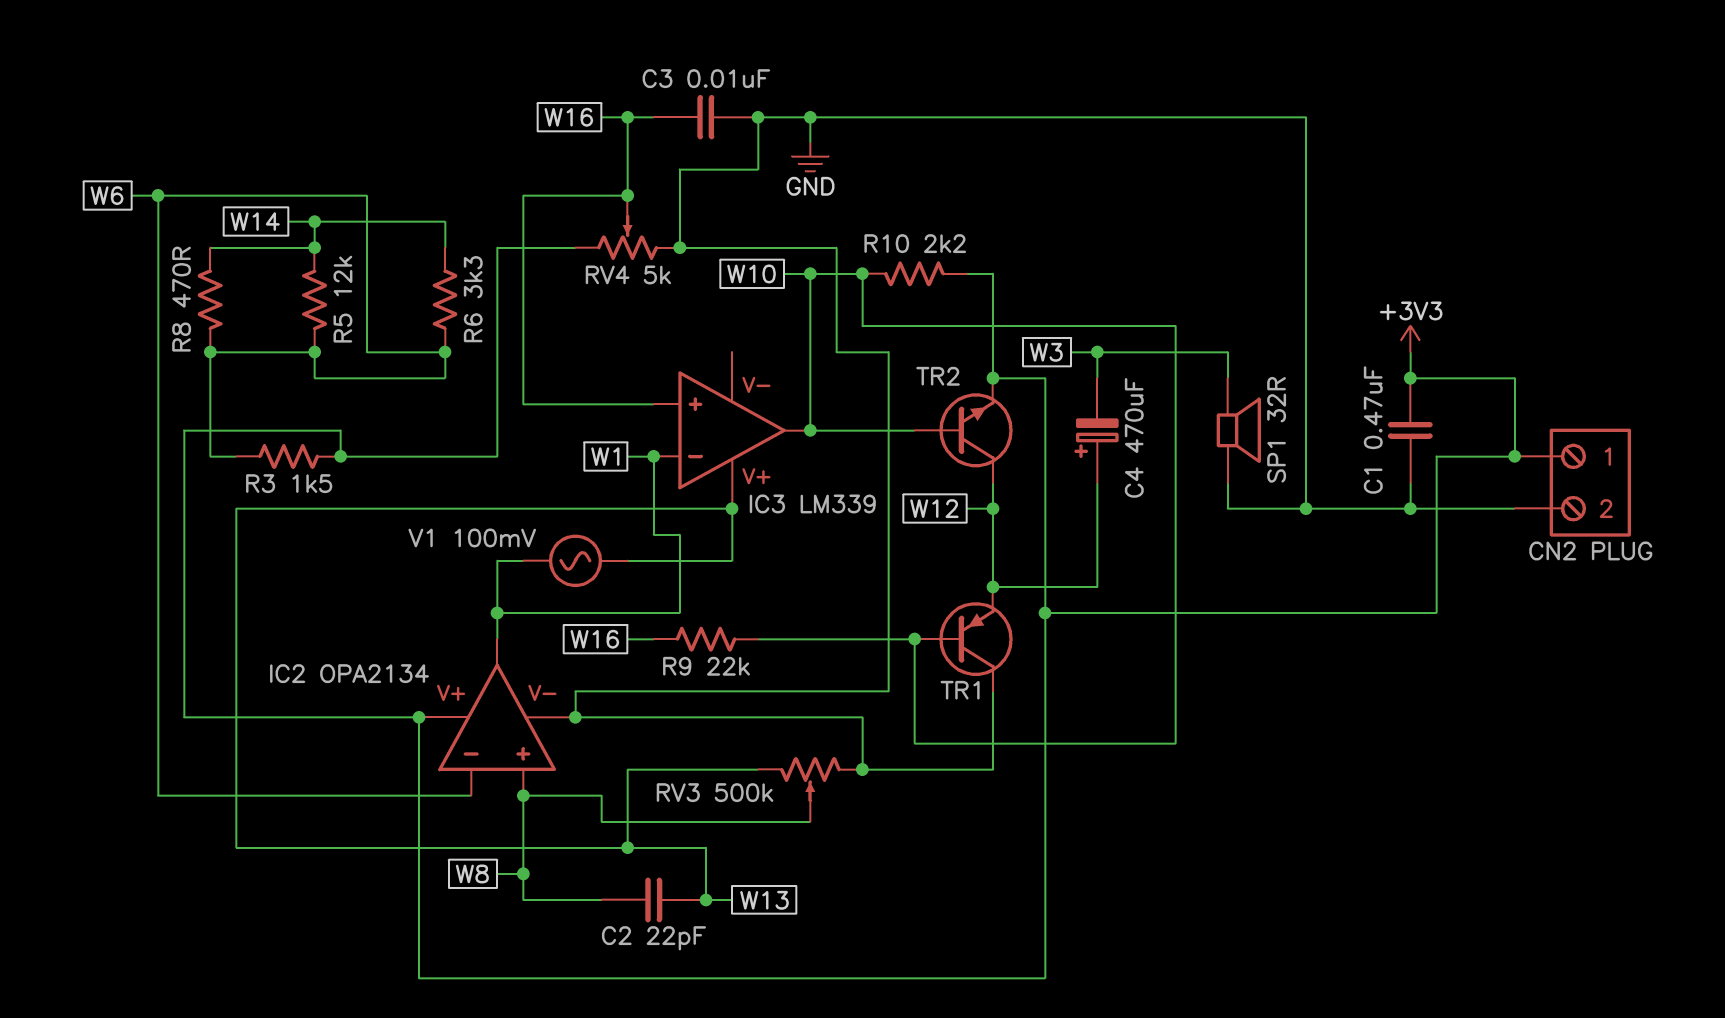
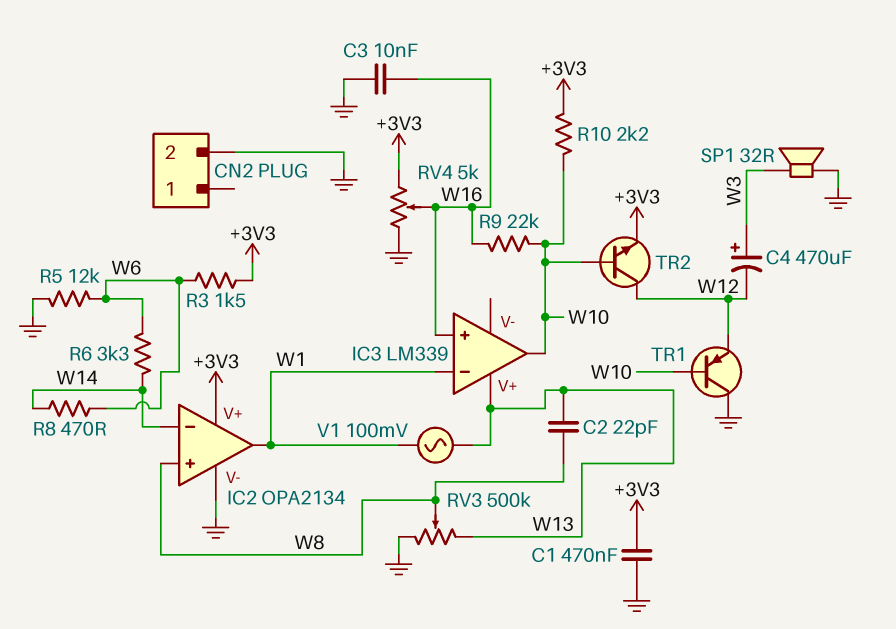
C4: 470uF (plus W12, minus W3) -> 470uF (plus W3, minus W12)
CN2 pin 1: +3V3 -> none
IC2 pin in-: W6 -> W14
R5: 12k (W6, W14) -> 12k (GND, W6)

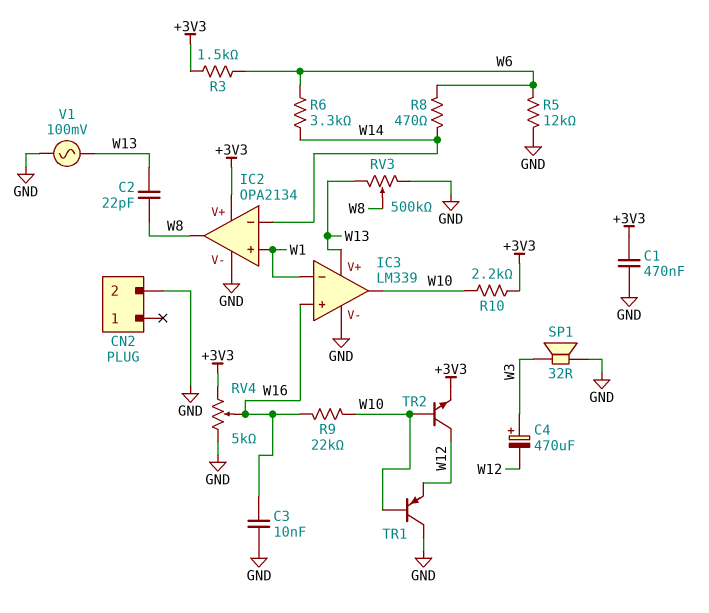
IC2 pin in+: W8 -> W1
IC2 pin out: W1 -> W8
IC3 pin V-: none -> GND
V1: AC 100mV (W1, W13) -> AC 100mV (GND, W13)

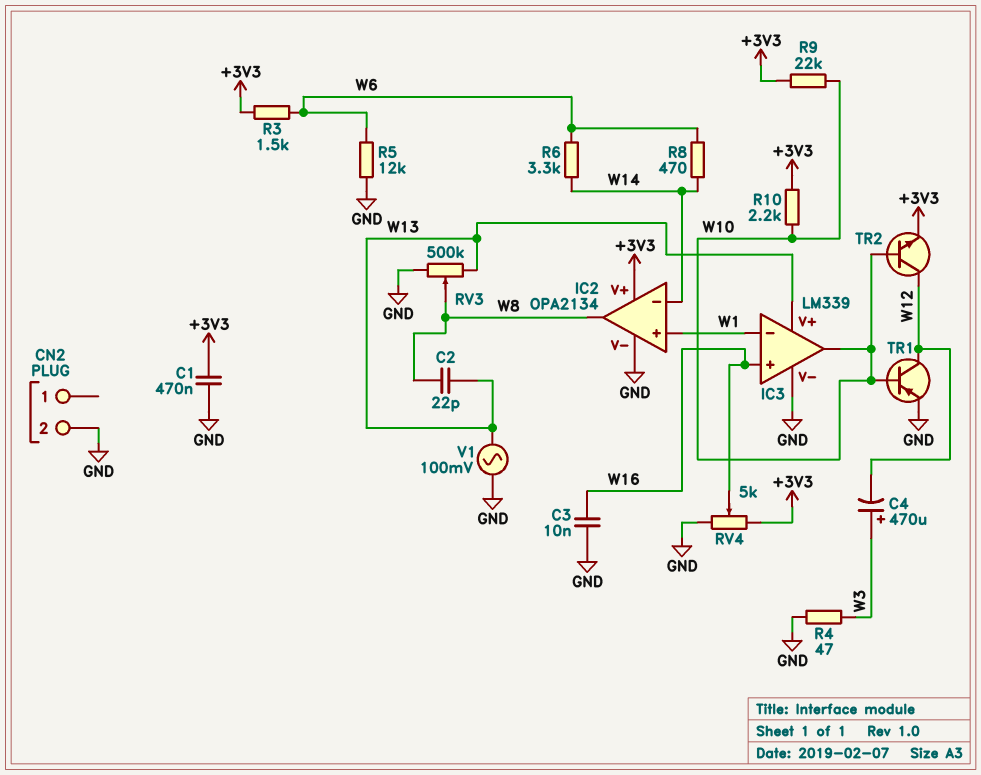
R4: none -> 47 (GND, W3)
R9: 22k (W10, W16) -> 22k (+3V3, W10)
SP1: speaker 32R (GND, W3) -> none
TR1: PNP (B W10, C GND, E W12) -> PNP (B W10, C W12, E GND)

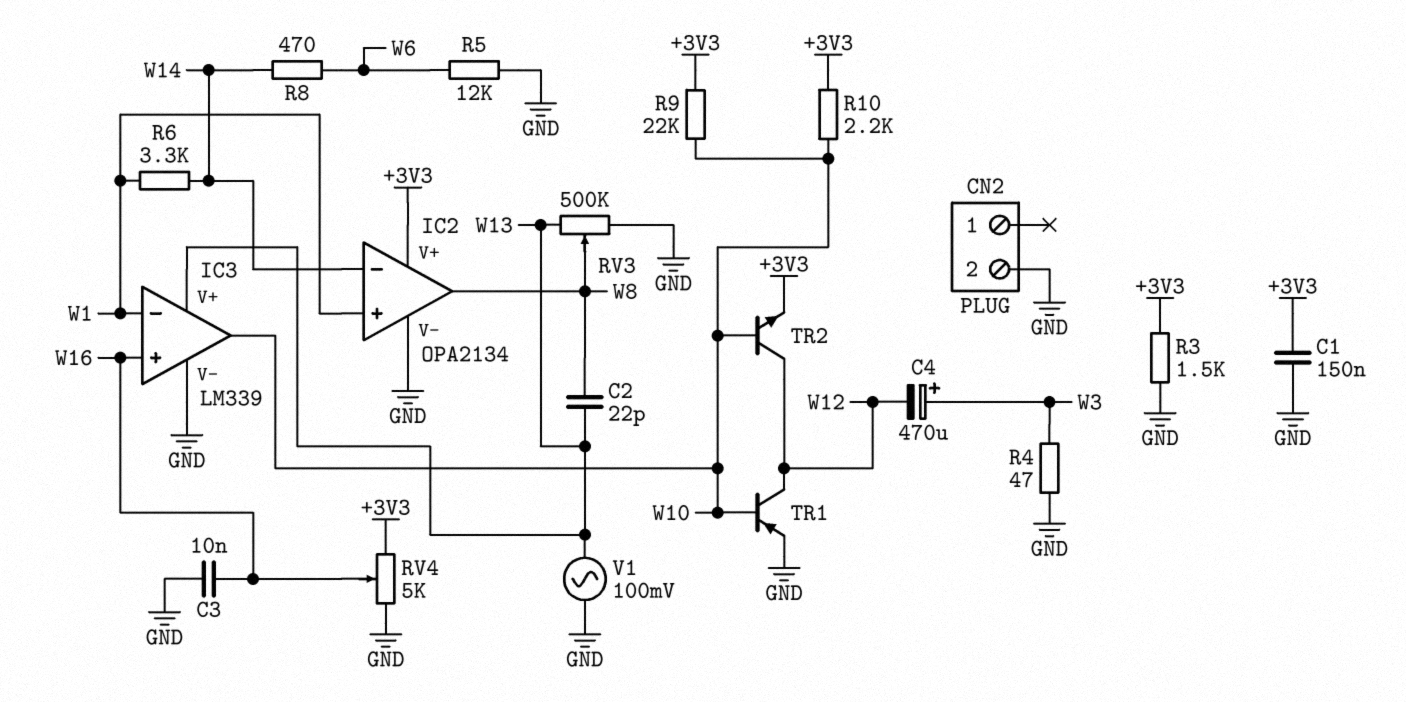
C1: 470nF (+3V3, GND) -> 150nF (+3V3, GND)
R3: 1.5k (+3V3, W6) -> 1.5k (+3V3, GND)
R6: 3.3k (W6, W14) -> 3.3k (W1, W14)

